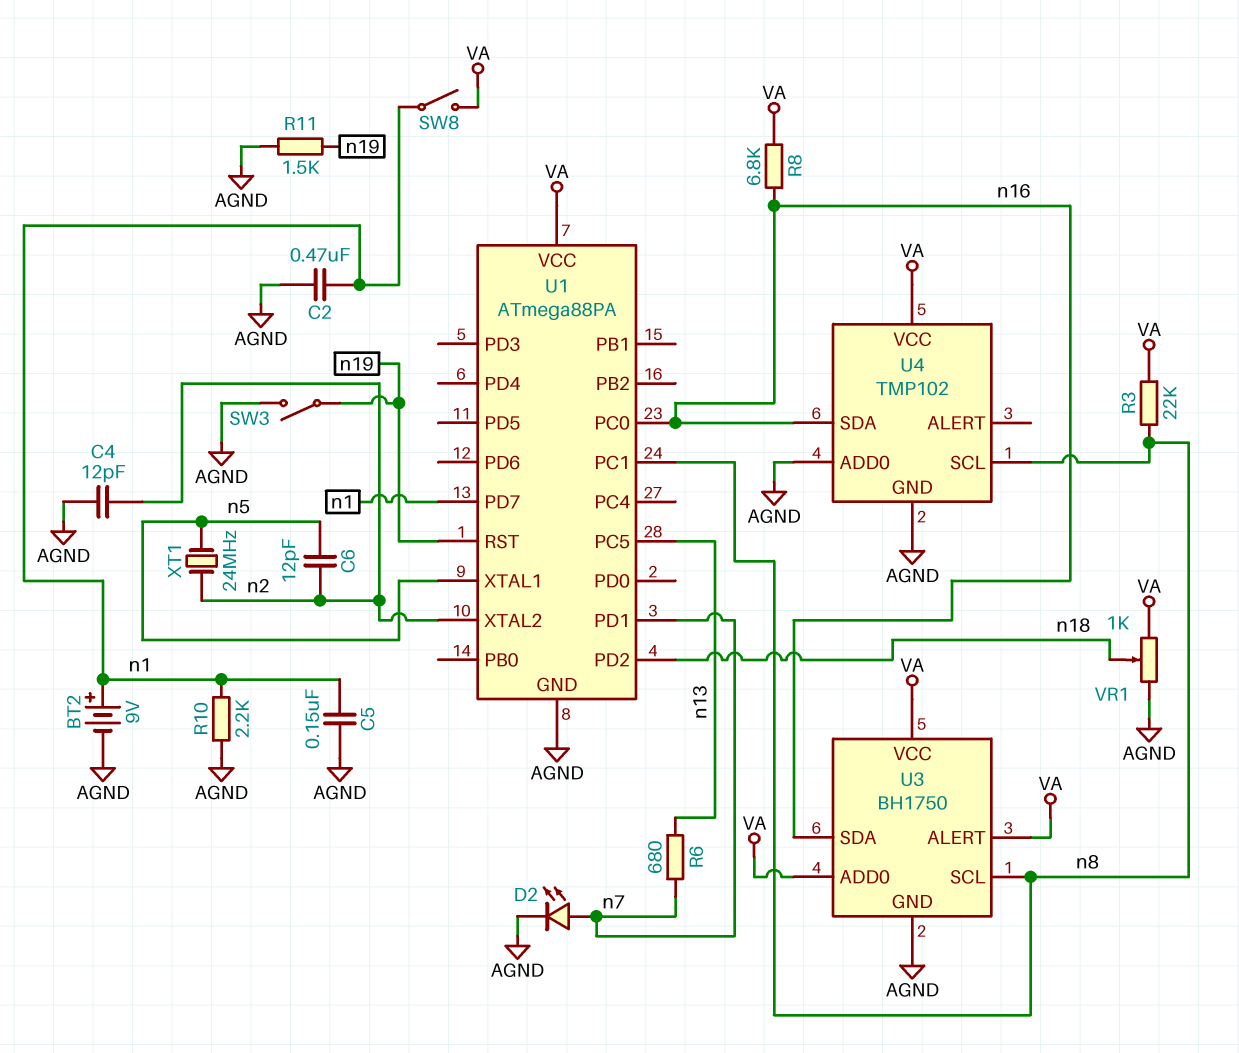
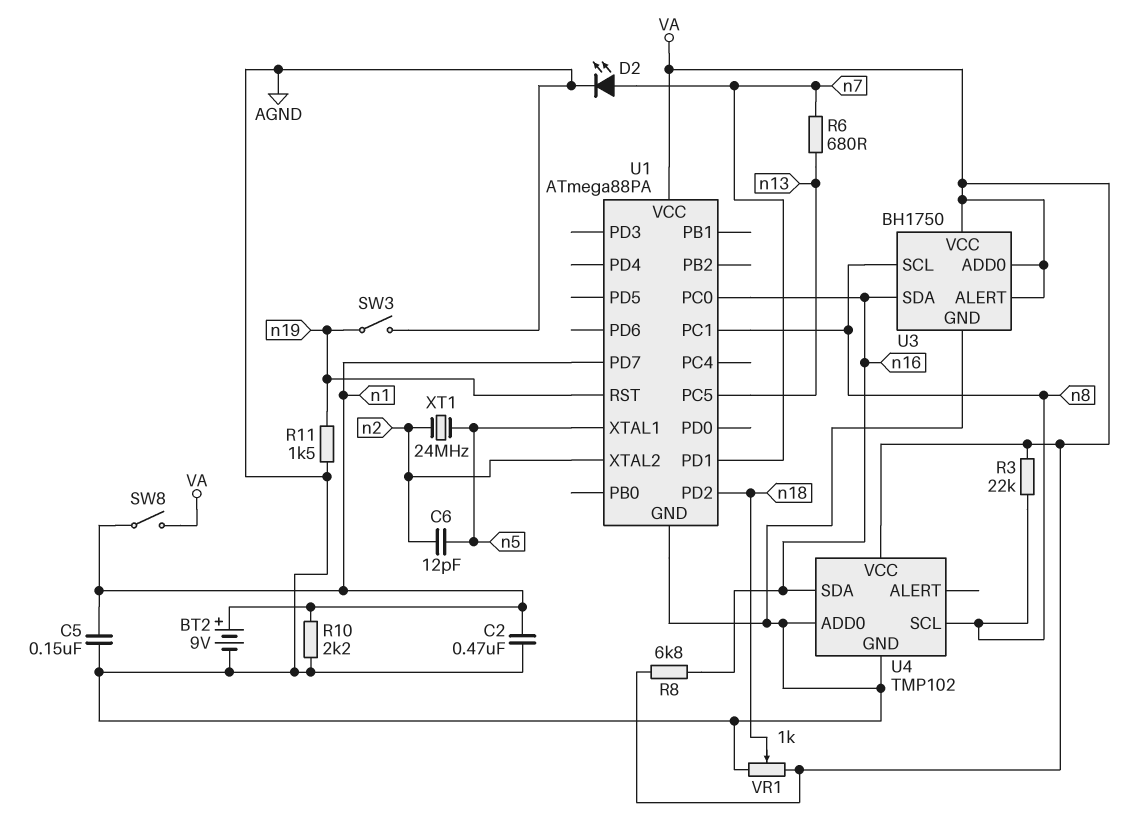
C4: 12pF (AGND, n2) -> none

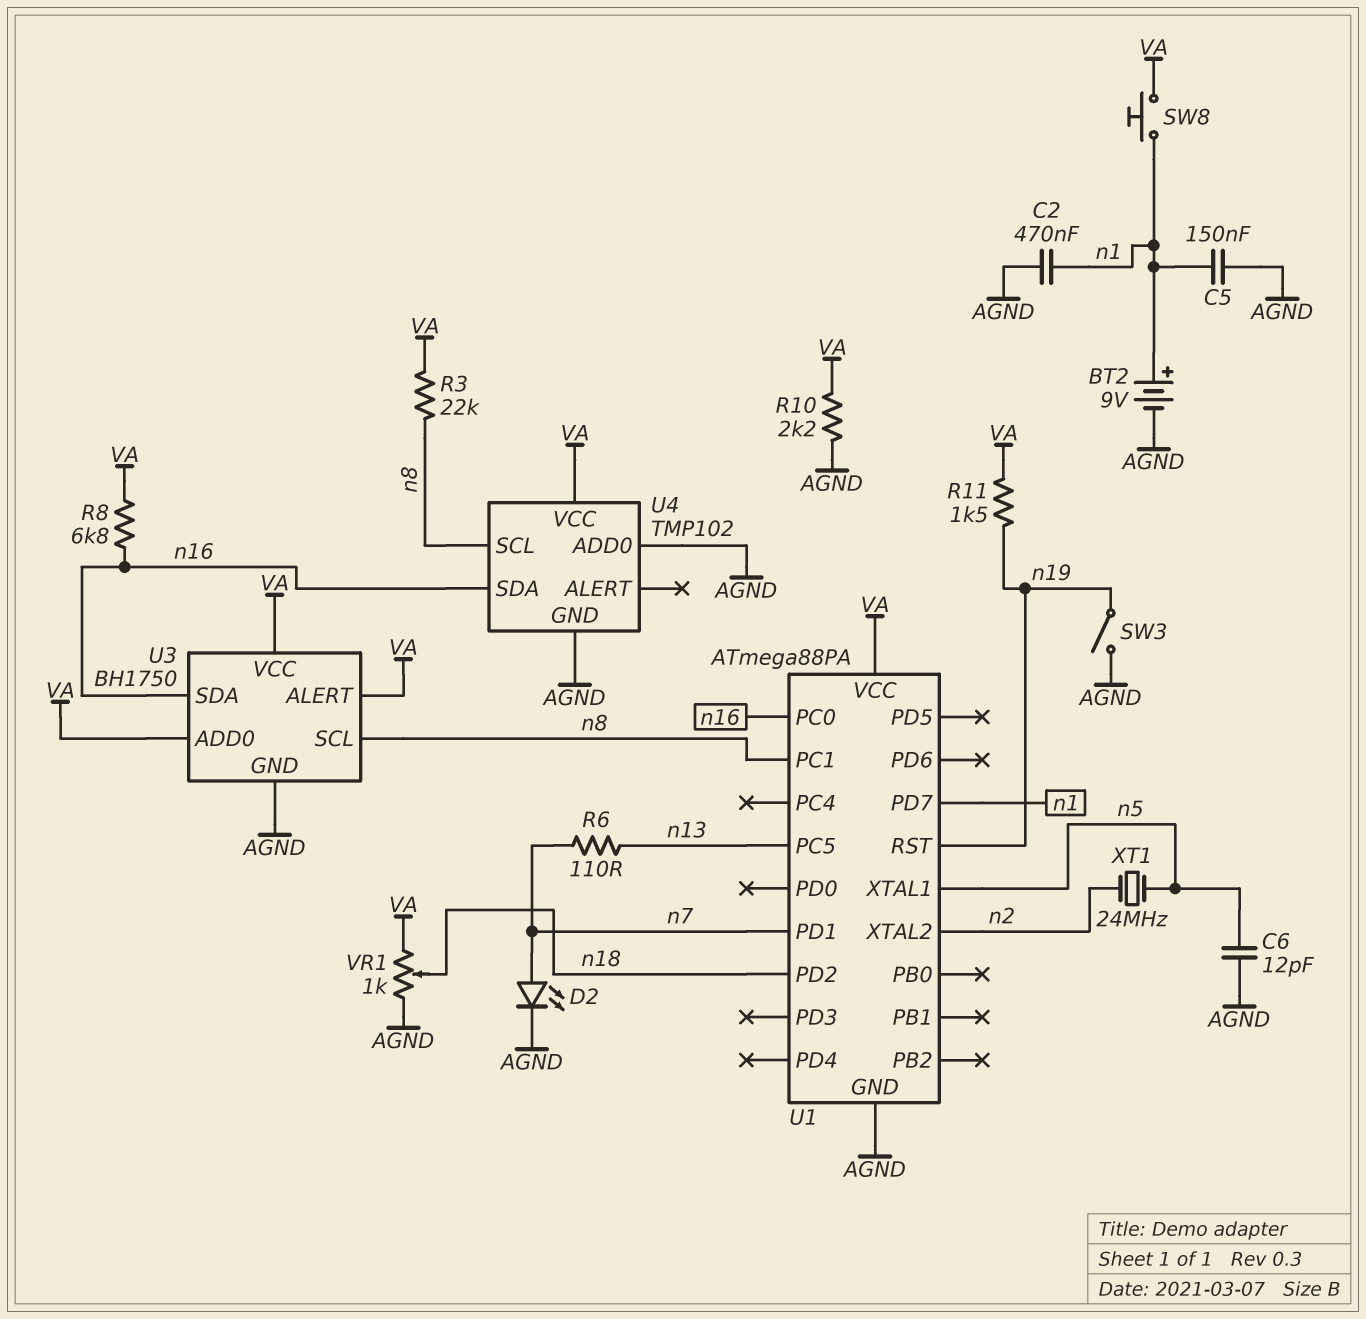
C6: 12pF (n2, n5) -> 12pF (AGND, n5)
R6: 680 (n7, n13) -> 110 (n7, n13)
R10: 2.2k (AGND, n1) -> 2.2k (AGND, VA)
R11: 1.5k (AGND, n19) -> 1.5k (VA, n19)
SW8: switch (VA, n1) -> button (VA, n1)

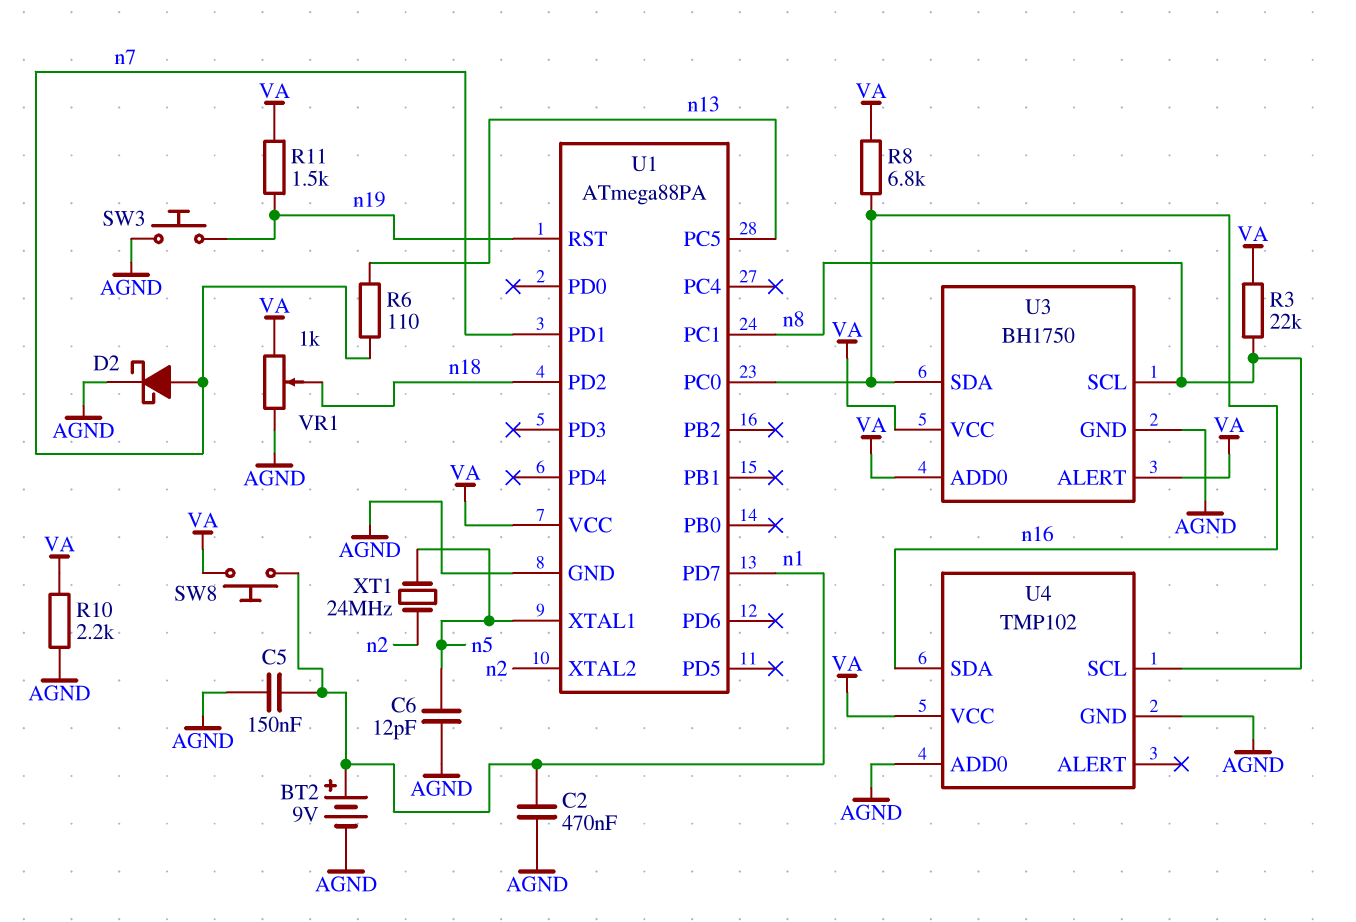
D2: LED (A n7, K AGND) -> schottky (A n7, K AGND)
SW3: switch (AGND, n19) -> button (AGND, n19)

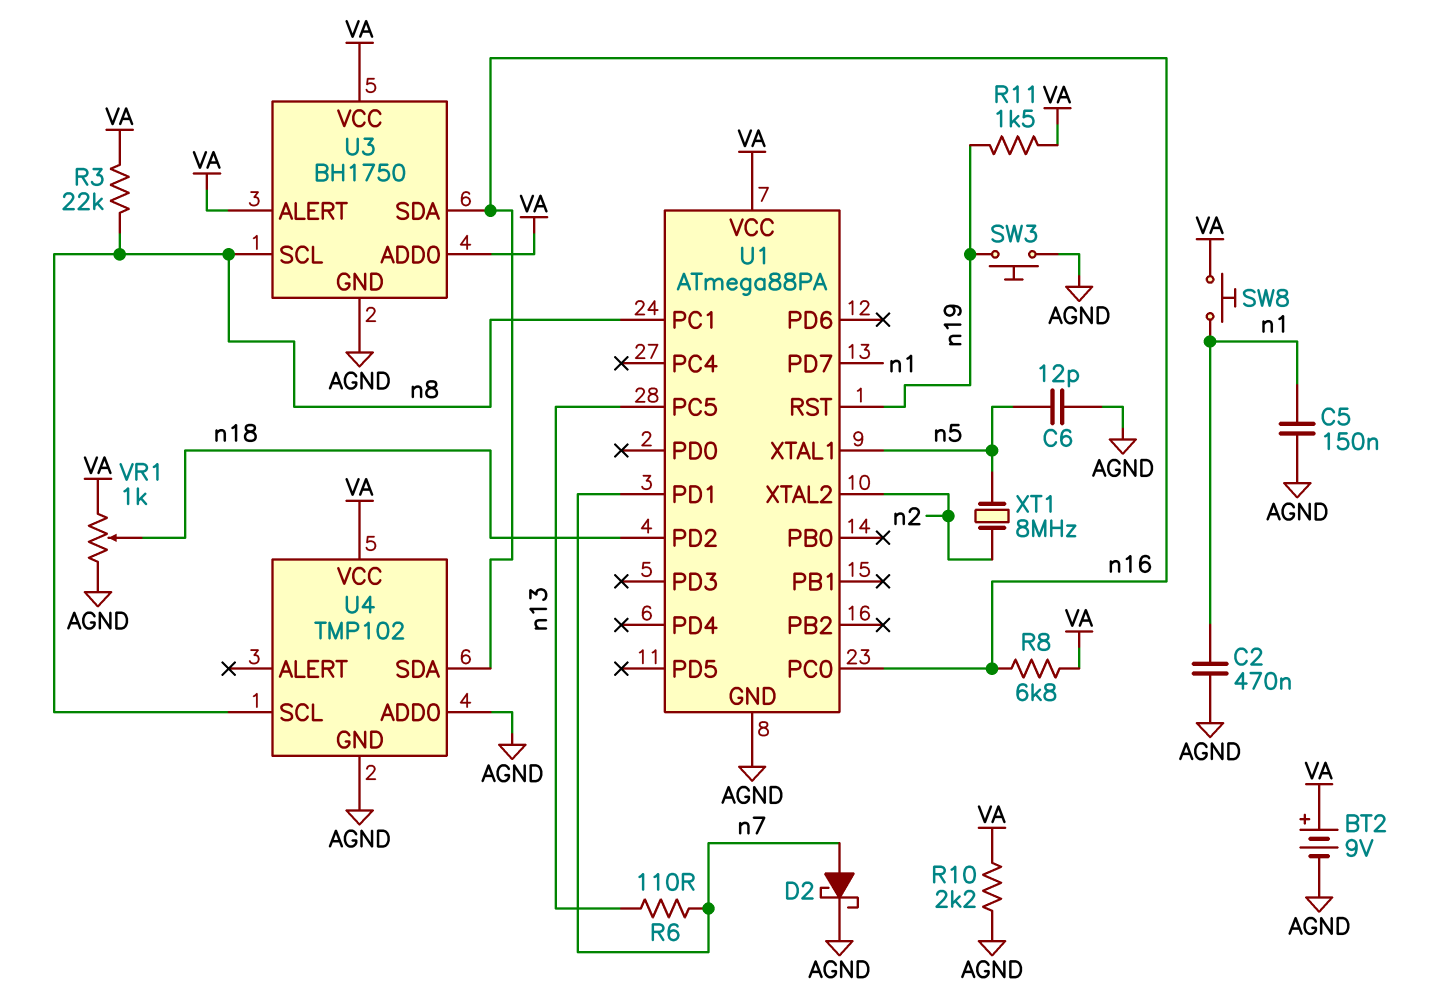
BT2: 9V (plus n1, minus AGND) -> 9V (plus VA, minus AGND)
XT1: 24MHz (n2, n5) -> 8MHz (n2, n5)

